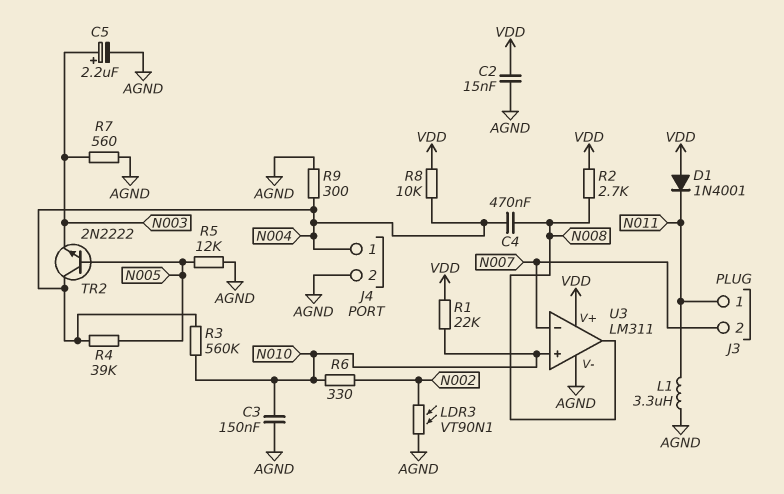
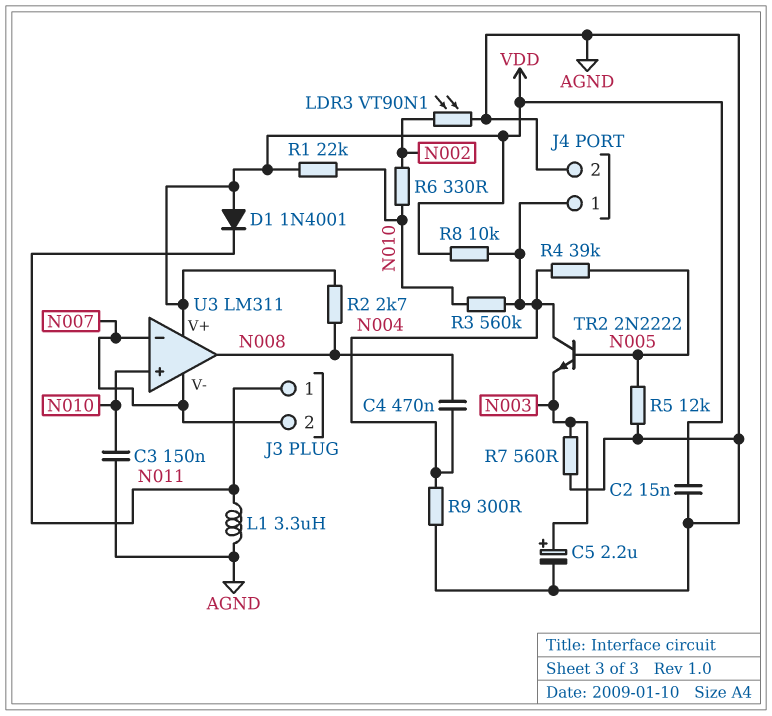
U3 pin V-: AGND -> N007

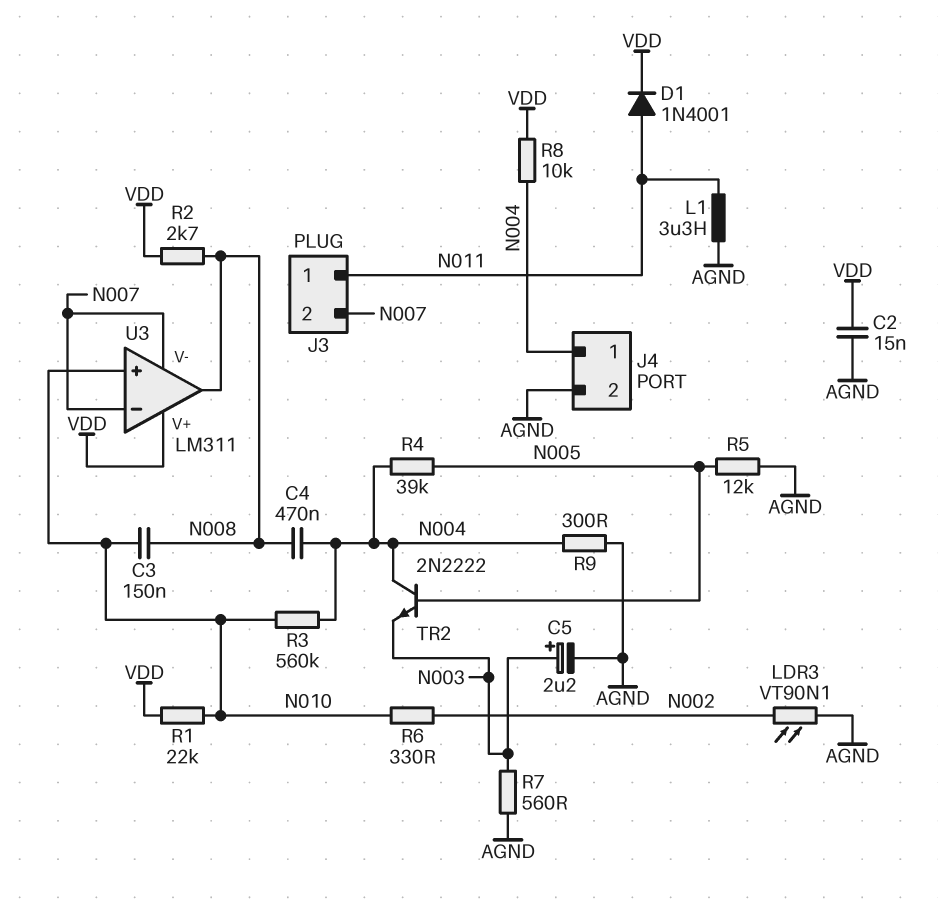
C3: 150nF (AGND, N010) -> 150nF (N008, N010)
D1: diode 1N4001 (A VDD, K N011) -> diode 1N4001 (A N011, K VDD)

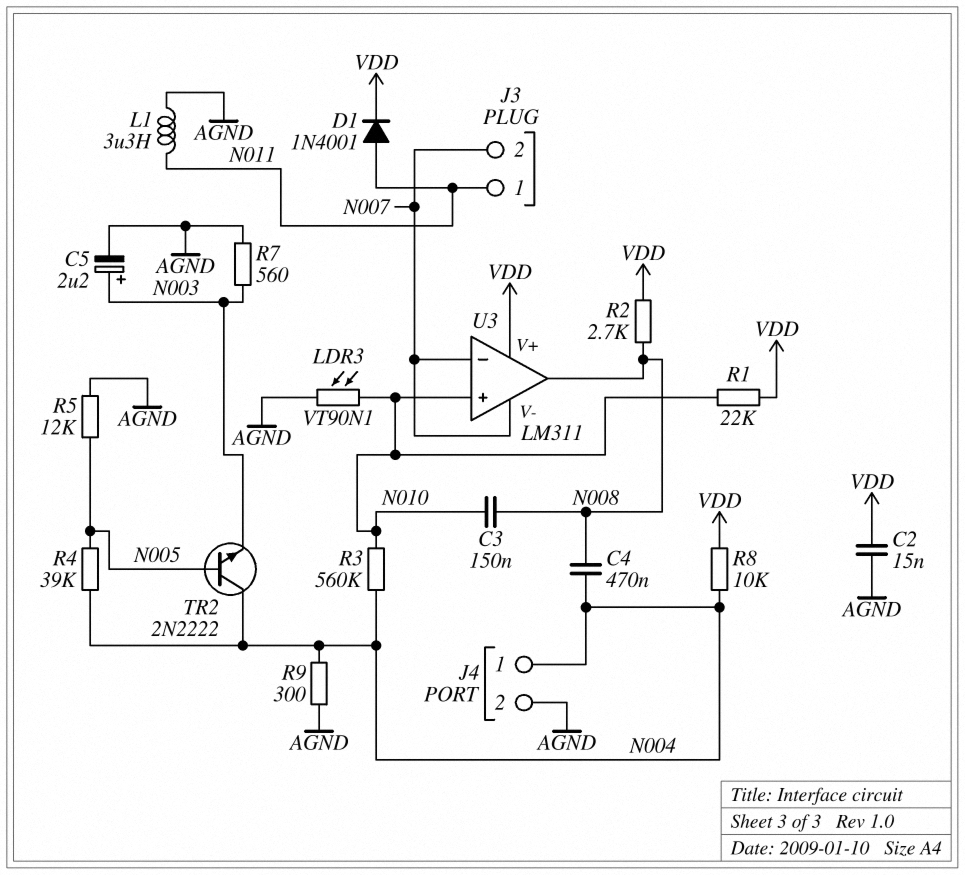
LDR3: VT90N1 (AGND, N002) -> VT90N1 (AGND, N010)
R6: 330 (N002, N010) -> none

